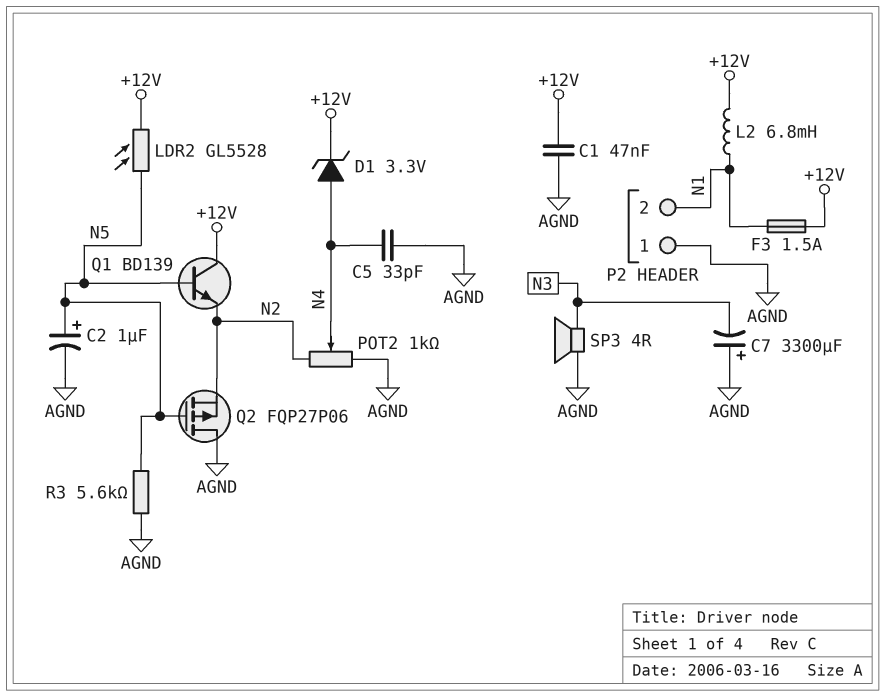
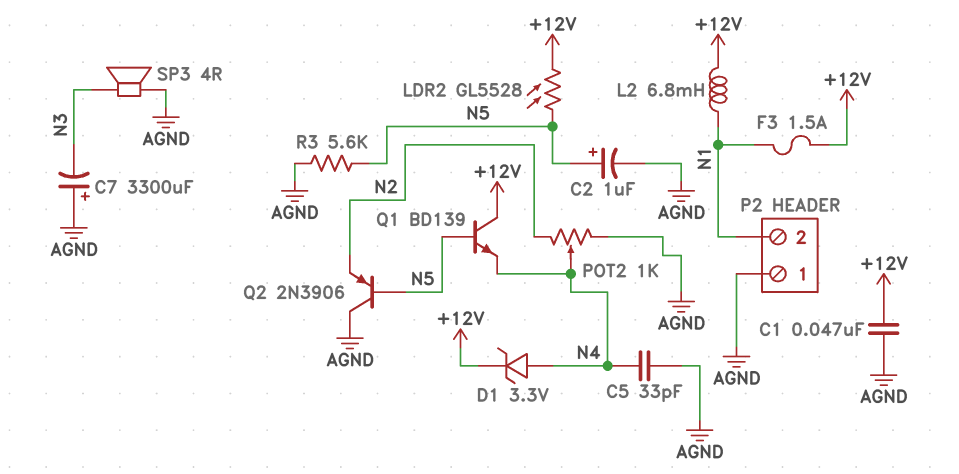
Q1: NPN BD139 (B N5, C +12V, E N2) -> NPN BD139 (B N5, C +12V, E N4)
Q2: PMOS FQP27P06 (G N5, D AGND, S N2) -> PNP 2N3906 (B N5, C AGND, E N2)

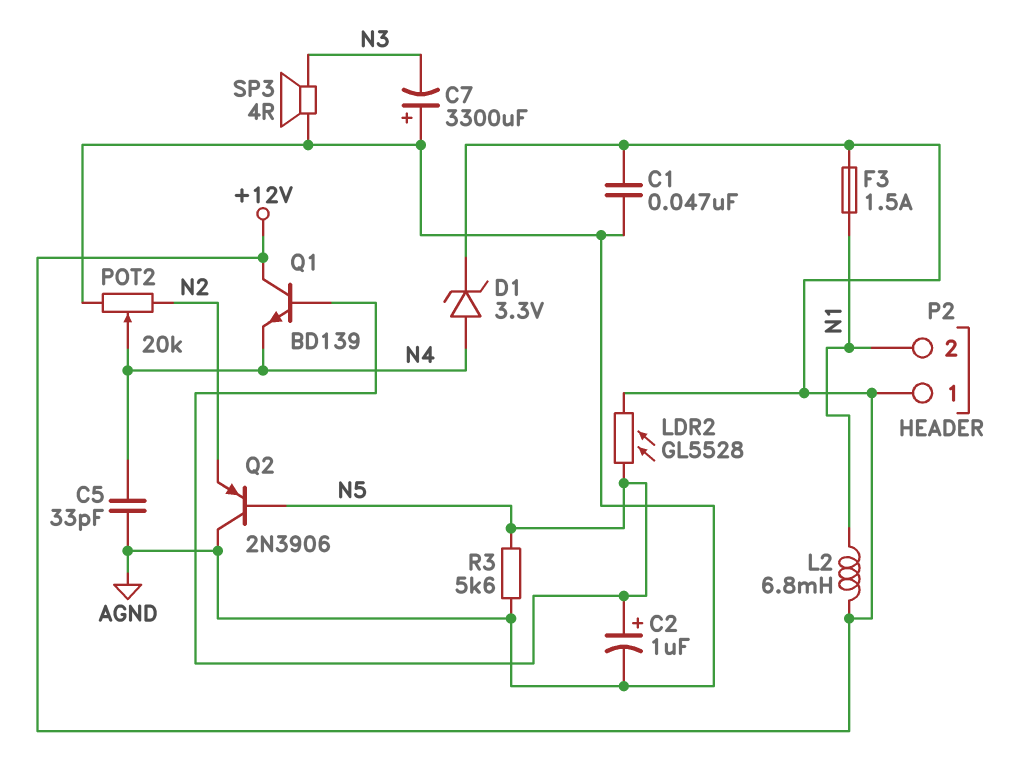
P2 pin 1: AGND -> +12V
POT2: 1k (AGND, N2, wiper N4) -> 20k (AGND, N2, wiper N4)

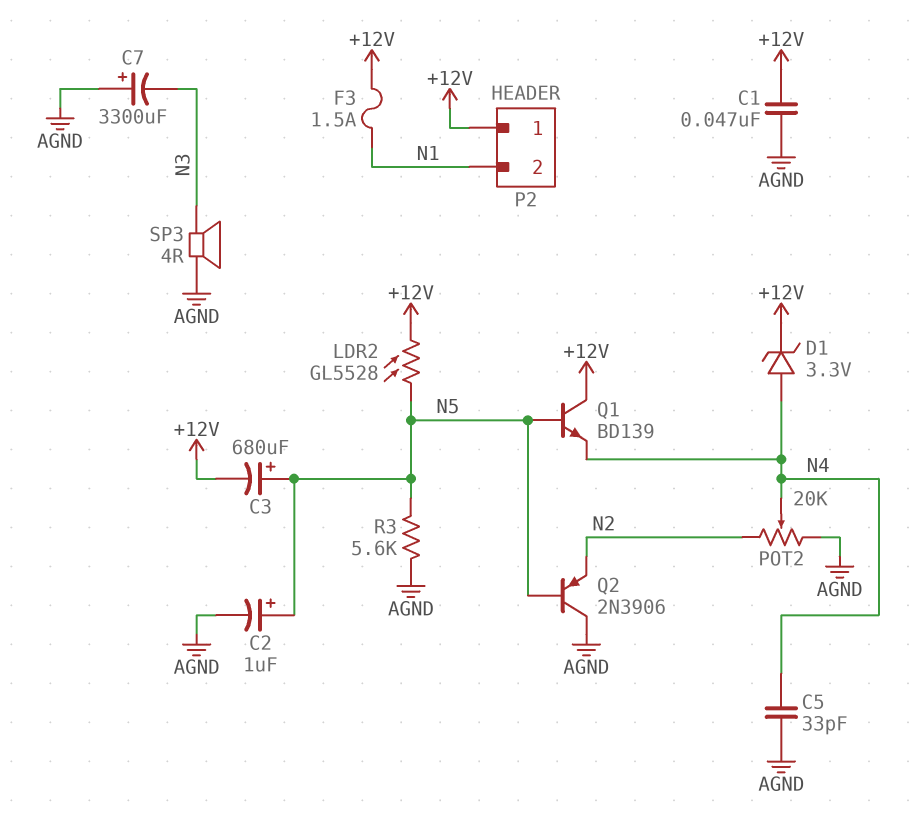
C3: none -> 680uF (plus N5, minus +12V)
L2: 6.8mH (+12V, N1) -> none

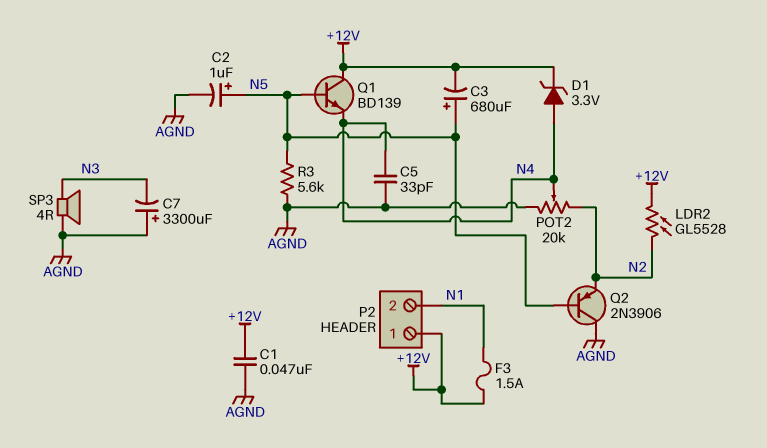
LDR2: GL5528 (+12V, N5) -> GL5528 (+12V, N2)

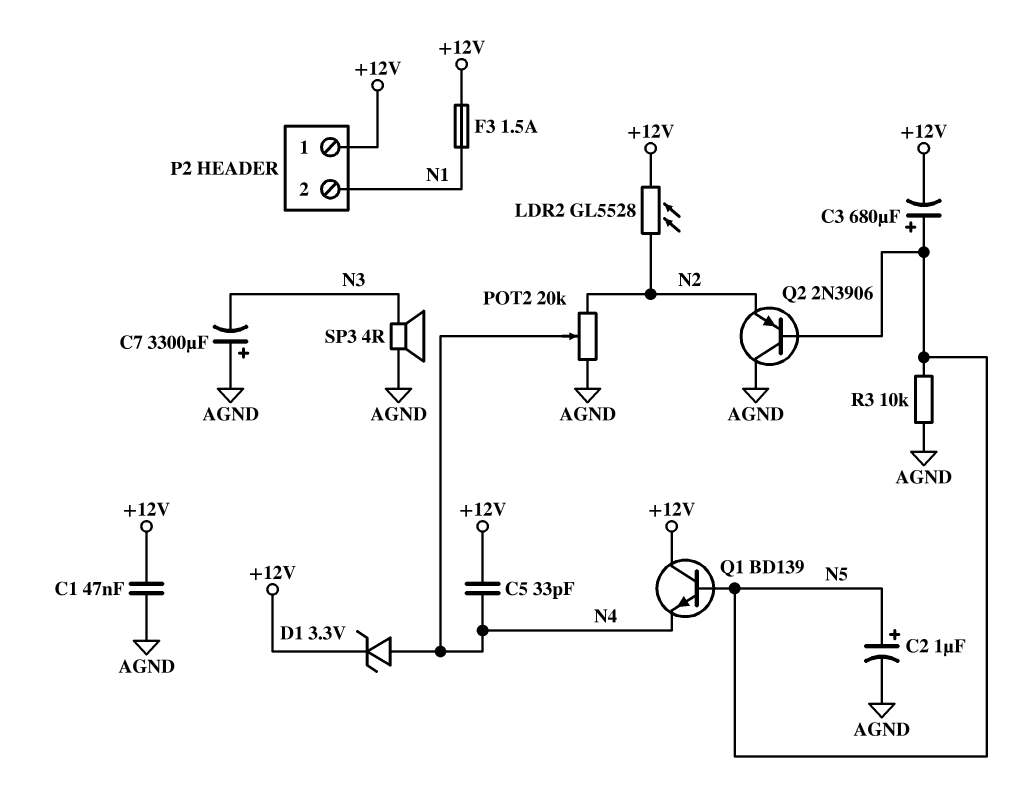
C5: 33pF (AGND, N4) -> 33pF (+12V, N4)
R3: 5.6k (AGND, N5) -> 10k (AGND, N5)

